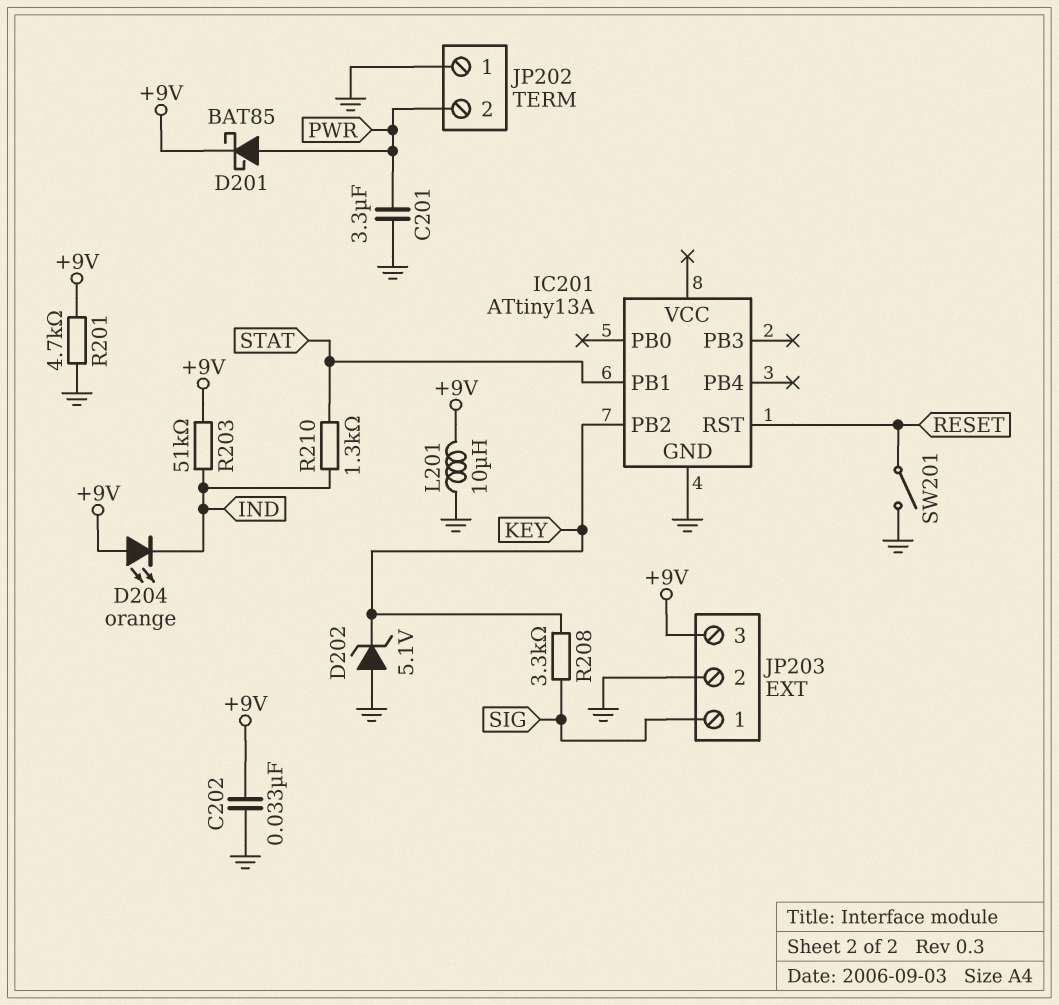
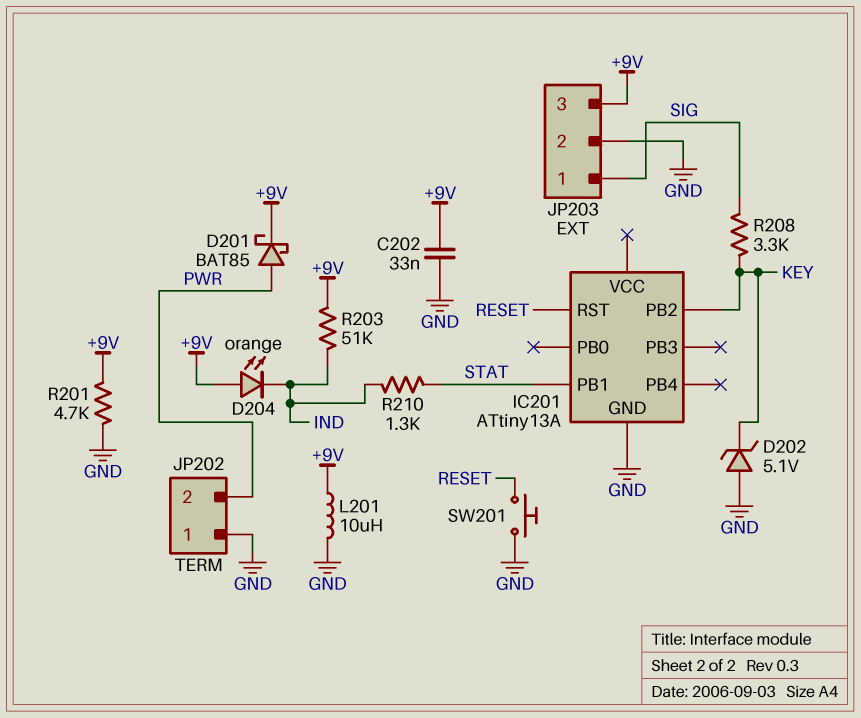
C201: 3.3uF (GND, PWR) -> none
SW201: switch (GND, RESET) -> button (GND, RESET)

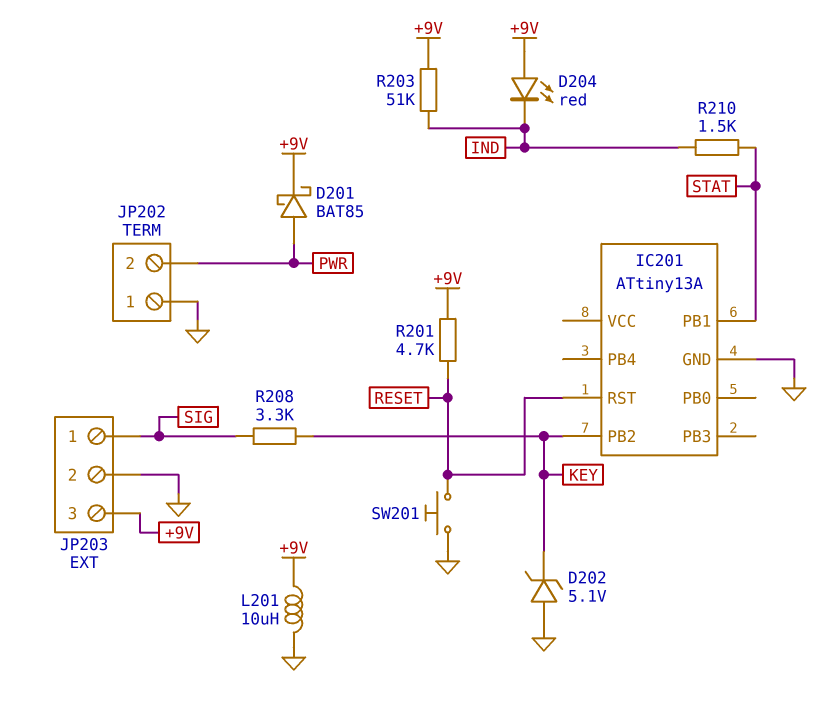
C202: 33nF (+9V, GND) -> none
D204: LED orange (A +9V, K IND) -> LED red (A +9V, K IND)
R201: 4.7k (+9V, GND) -> 4.7k (+9V, RESET)
R210: 1.3k (IND, STAT) -> 1.5k (IND, STAT)

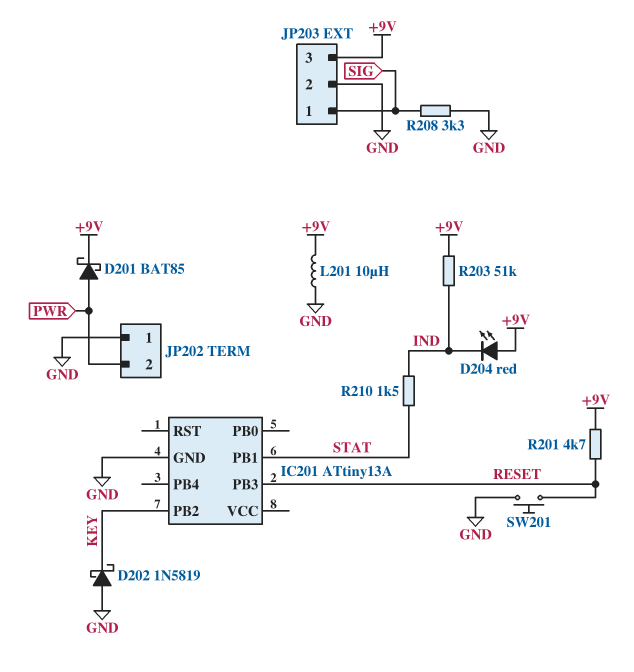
D202: zener 5.1V (A GND, K KEY) -> schottky 1N5819 (A GND, K KEY)
IC201 pin PB3: none -> RESET
IC201 pin RST: RESET -> none
R208: 3.3k (KEY, SIG) -> 3.3k (GND, SIG)

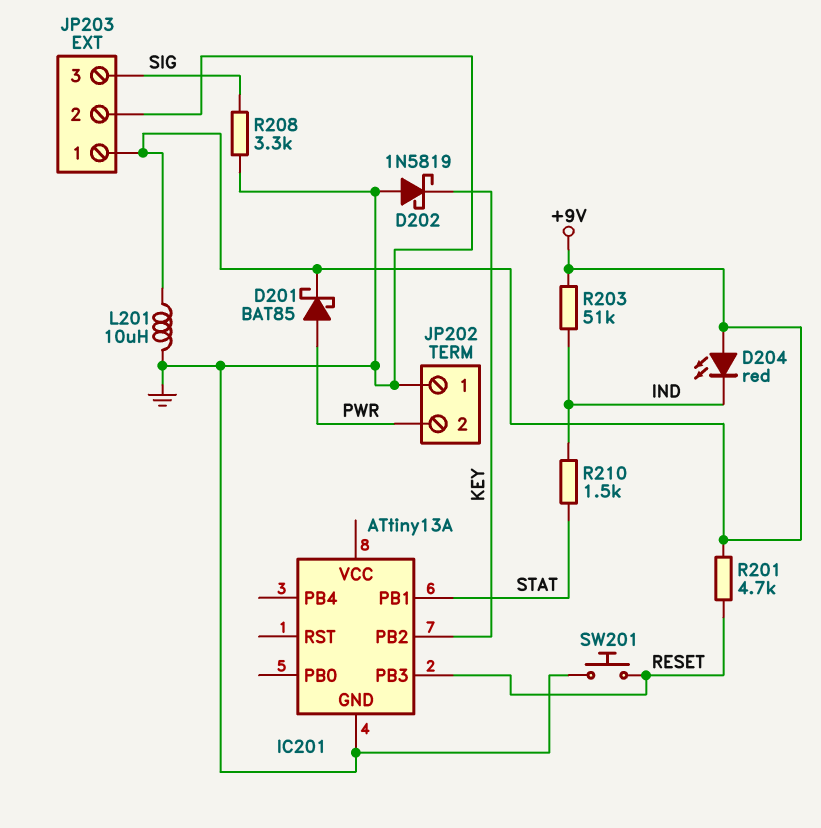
JP203 pin 1: SIG -> +9V
JP203 pin 3: +9V -> SIG

